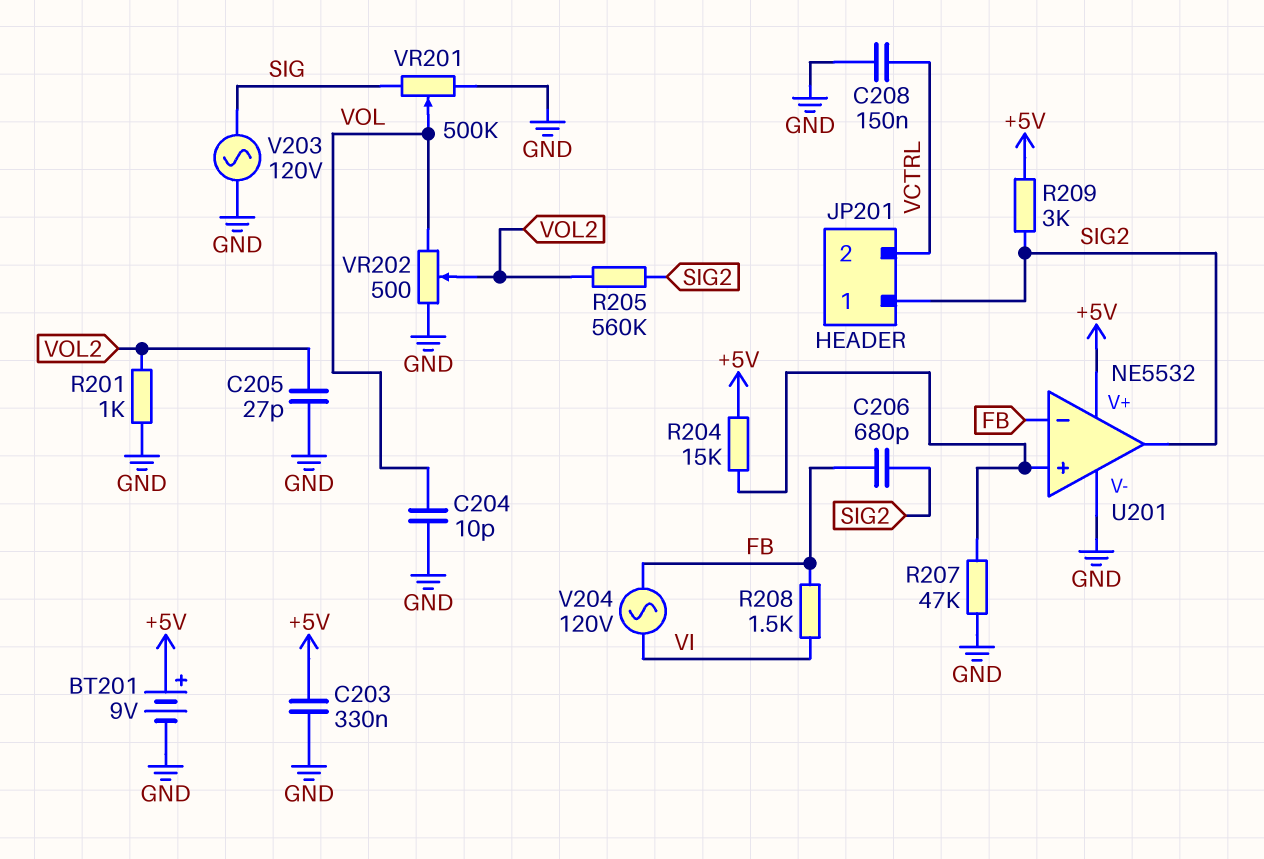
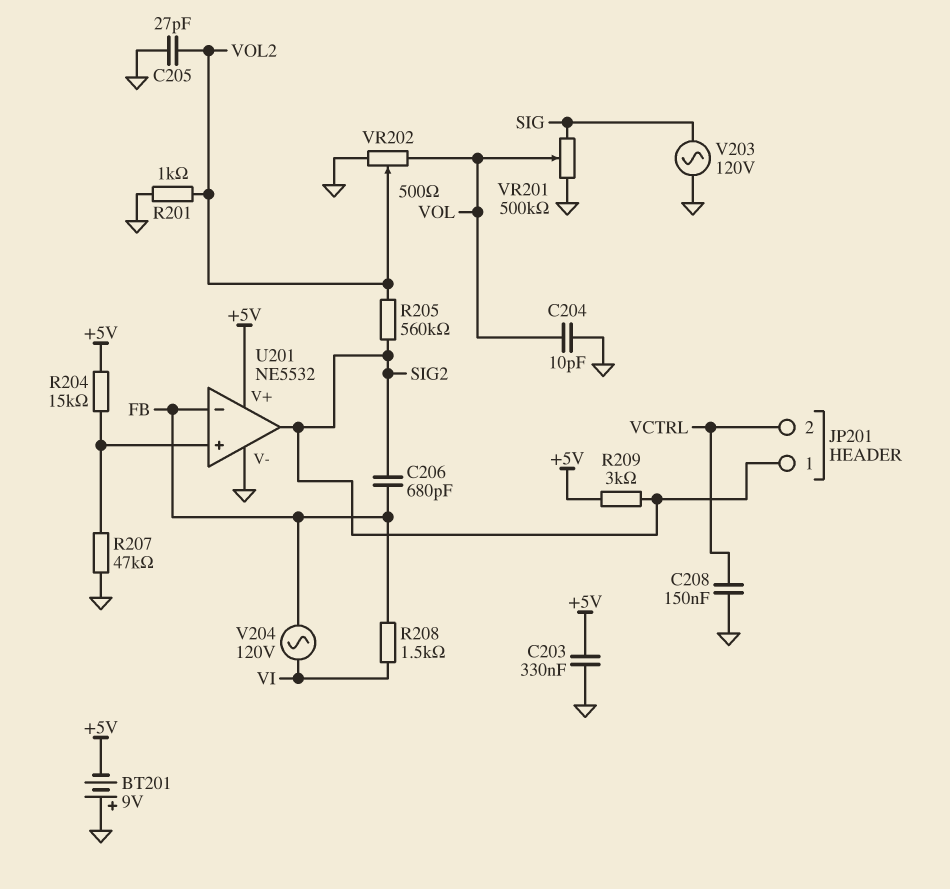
BT201: 9V (plus +5V, minus GND) -> 9V (plus GND, minus +5V)

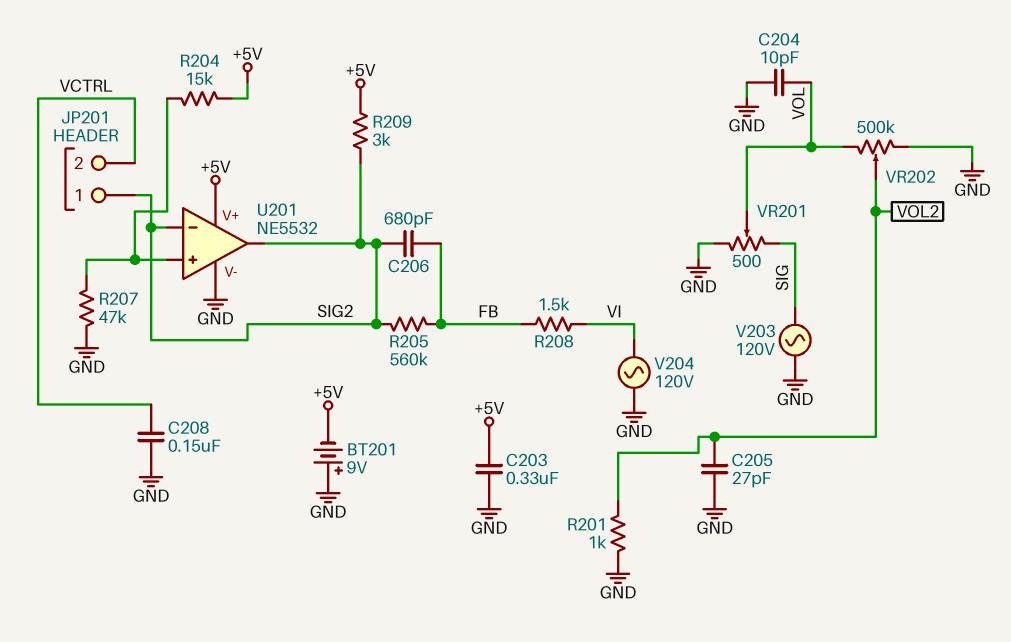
R205: 560k (SIG2, VOL2) -> 560k (FB, SIG2)
U201 pin in-: FB -> SIG2
V204: AC 120V (FB, VI) -> AC 120V (GND, VI)
VR201: 500k (GND, SIG, wiper VOL) -> 500 (GND, SIG, wiper VOL)
VR202: 500 (GND, VOL, wiper VOL2) -> 500k (GND, VOL, wiper VOL2)

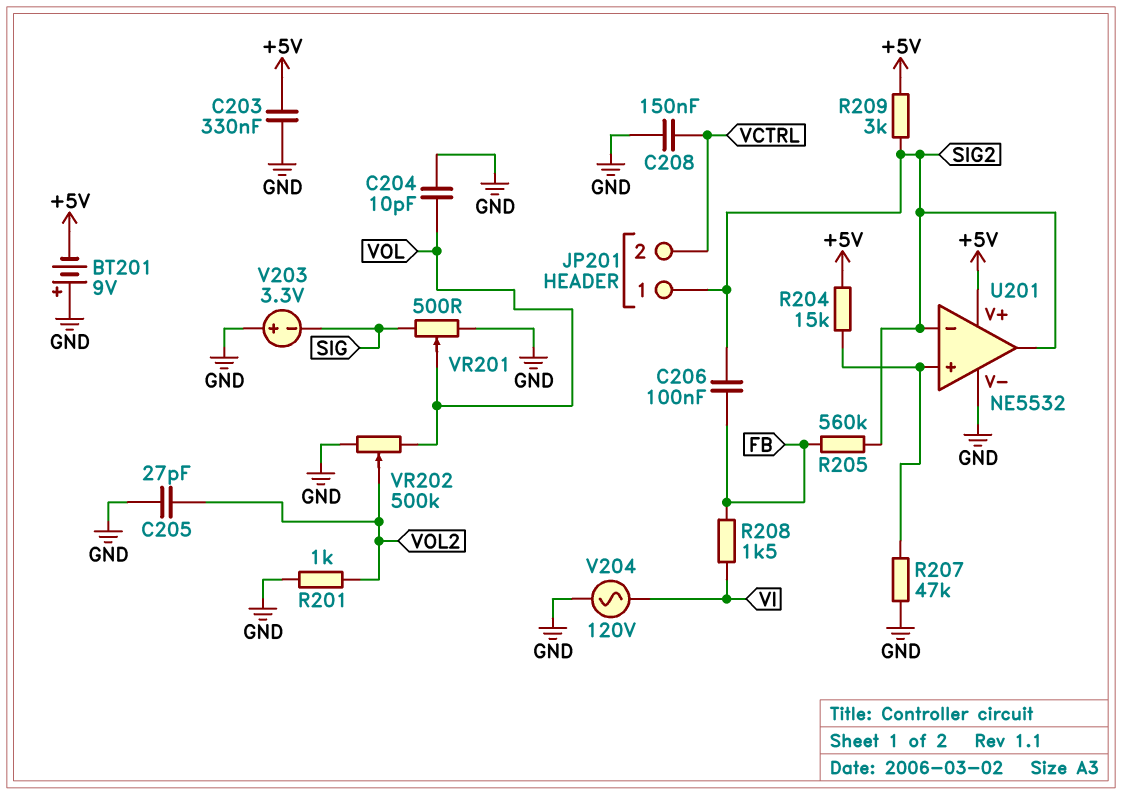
C206: 680pF (FB, SIG2) -> 100nF (FB, SIG2)
V203: AC 120V (GND, SIG) -> 3.3V (plus GND, minus SIG)

